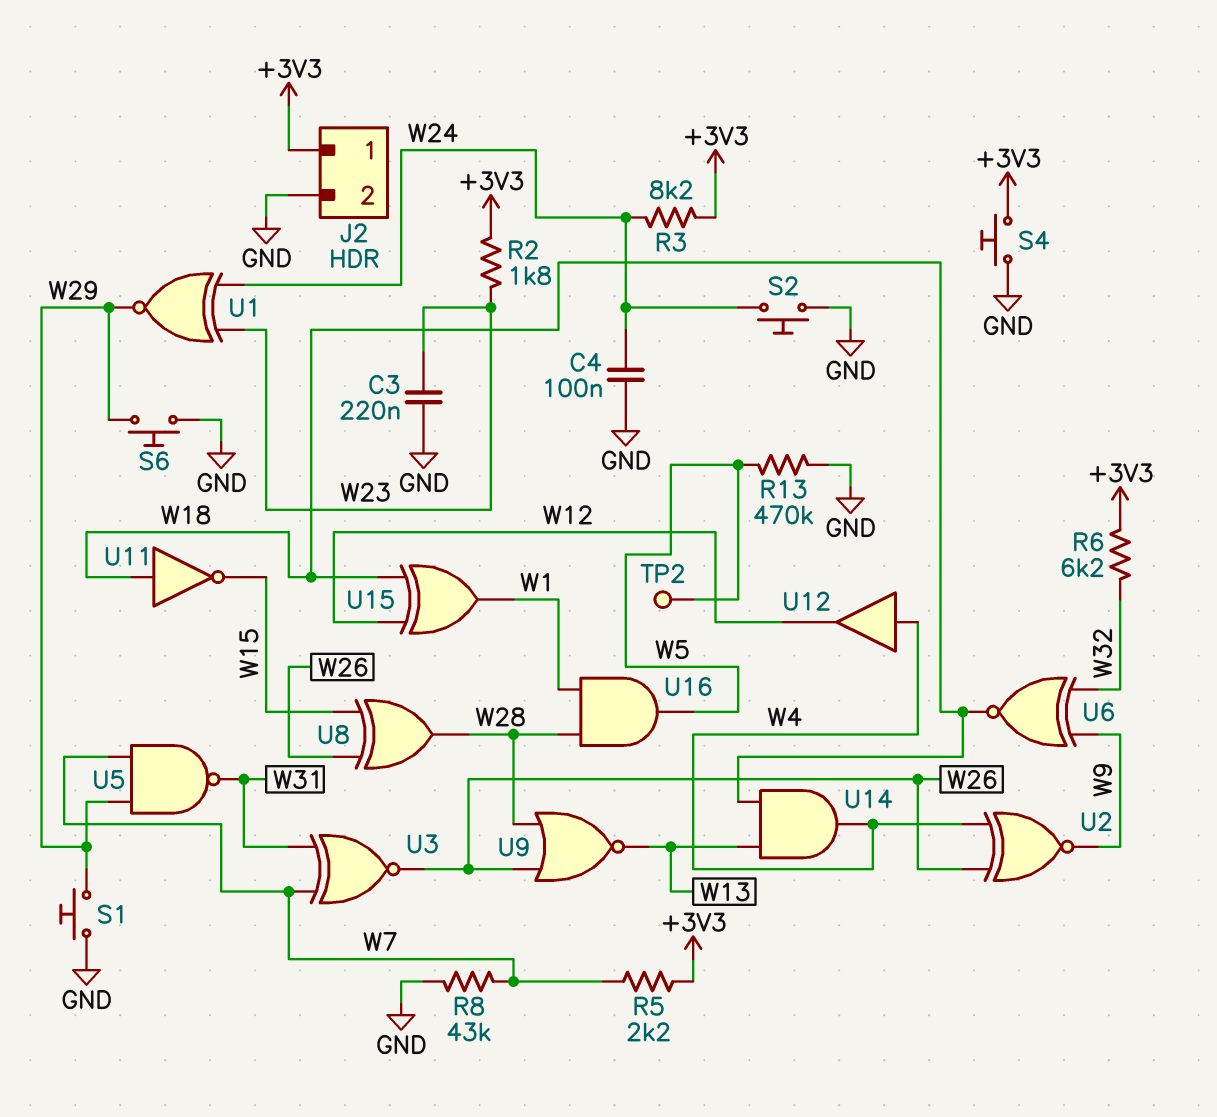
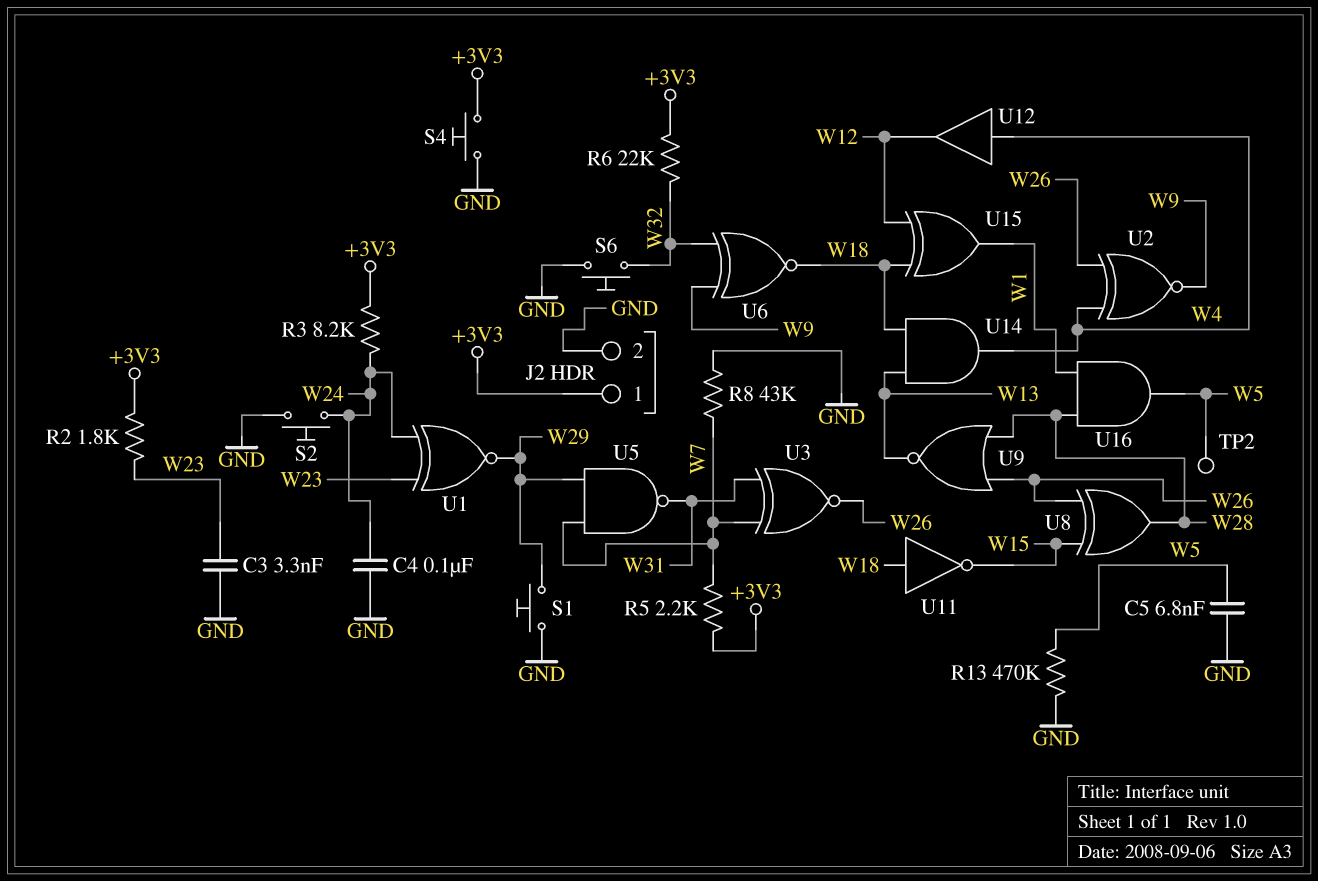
C3: 220nF (GND, W23) -> 3.3nF (GND, W23)
C5: none -> 6.8nF (GND, W5)
R6: 6.2k (+3V3, W32) -> 22k (+3V3, W32)
S6: button (GND, W29) -> button (GND, W32)

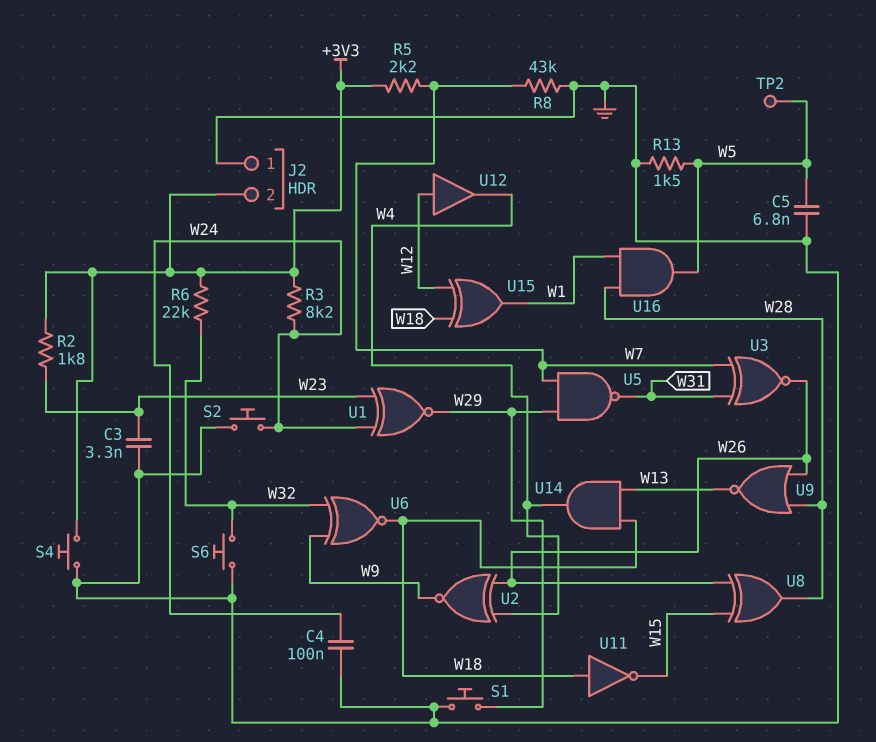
J2 pin 1: +3V3 -> GND
J2 pin 2: GND -> +3V3
R13: 470k (GND, W5) -> 1.5k (GND, W5)
U12: buffer (in W4, out W12) -> buffer (in W12, out W4)

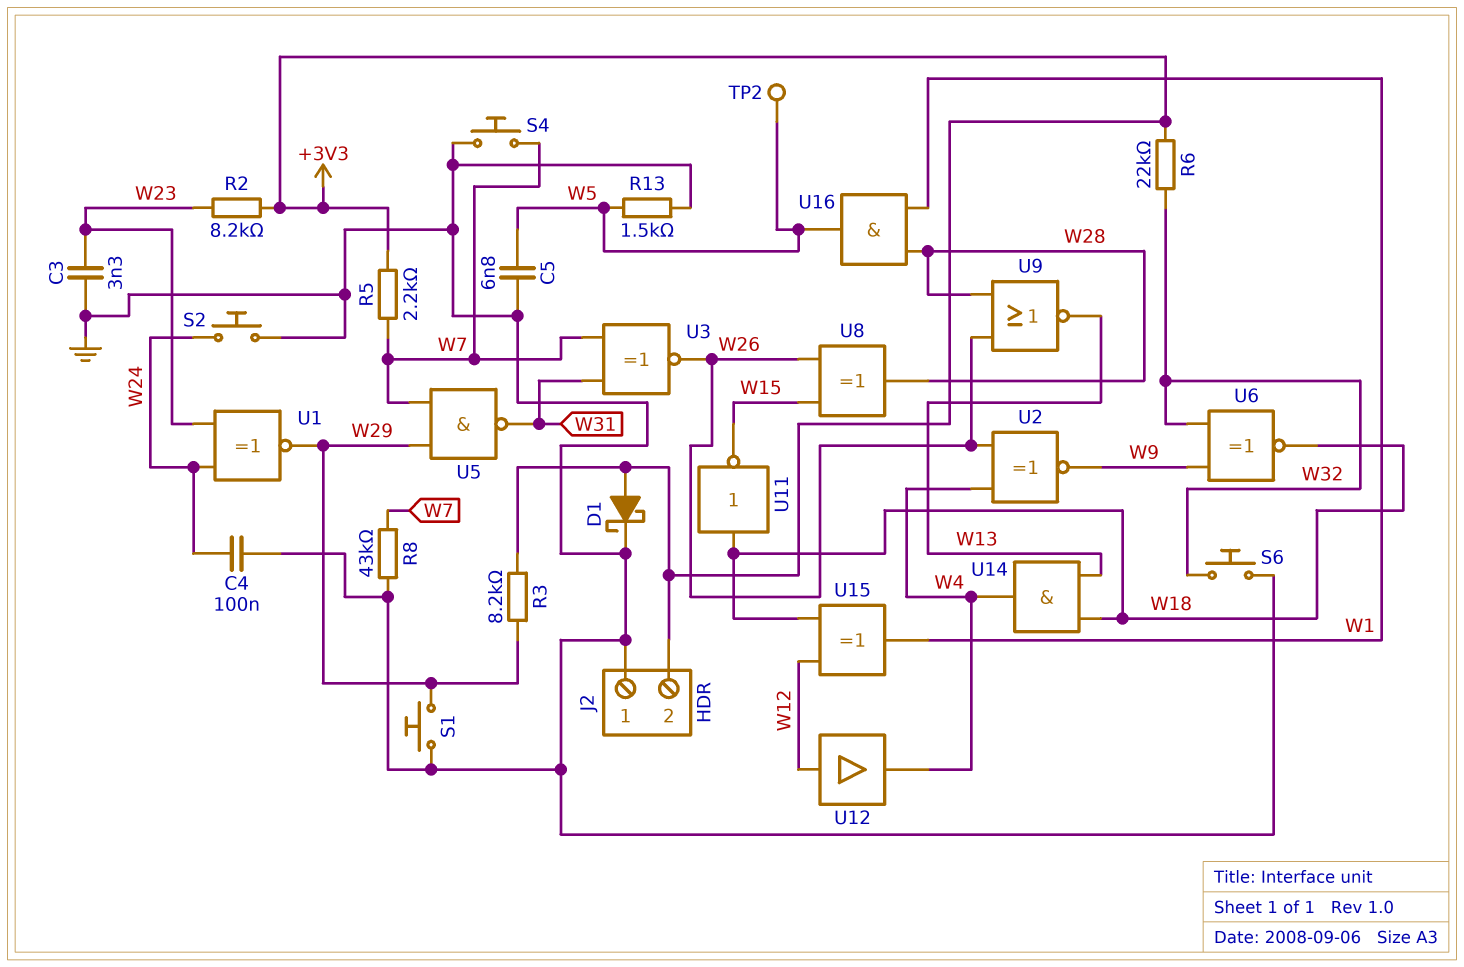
D1: none -> schottky (A +3V3, K GND)
R2: 1.8k (+3V3, W23) -> 8.2k (+3V3, W23)
R3: 8.2k (+3V3, W24) -> 8.2k (+3V3, W29)
S4: button (+3V3, GND) -> button (GND, W7)

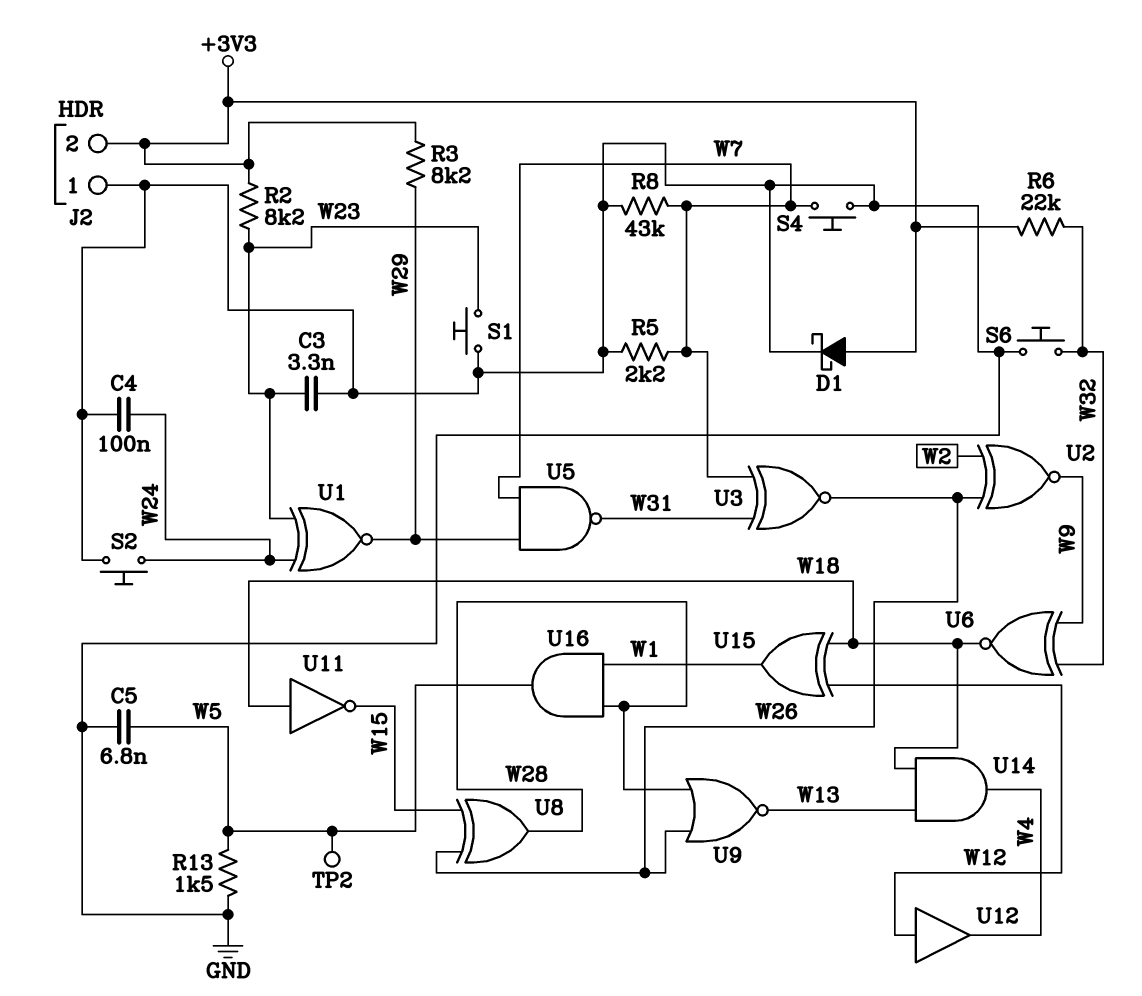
R5: 2.2k (+3V3, W7) -> 2.2k (GND, W7)
S1: button (GND, W29) -> button (GND, W23)
U2: XNOR (in W4, in W26, out W9) -> XNOR (in W2, in W26, out W9)

